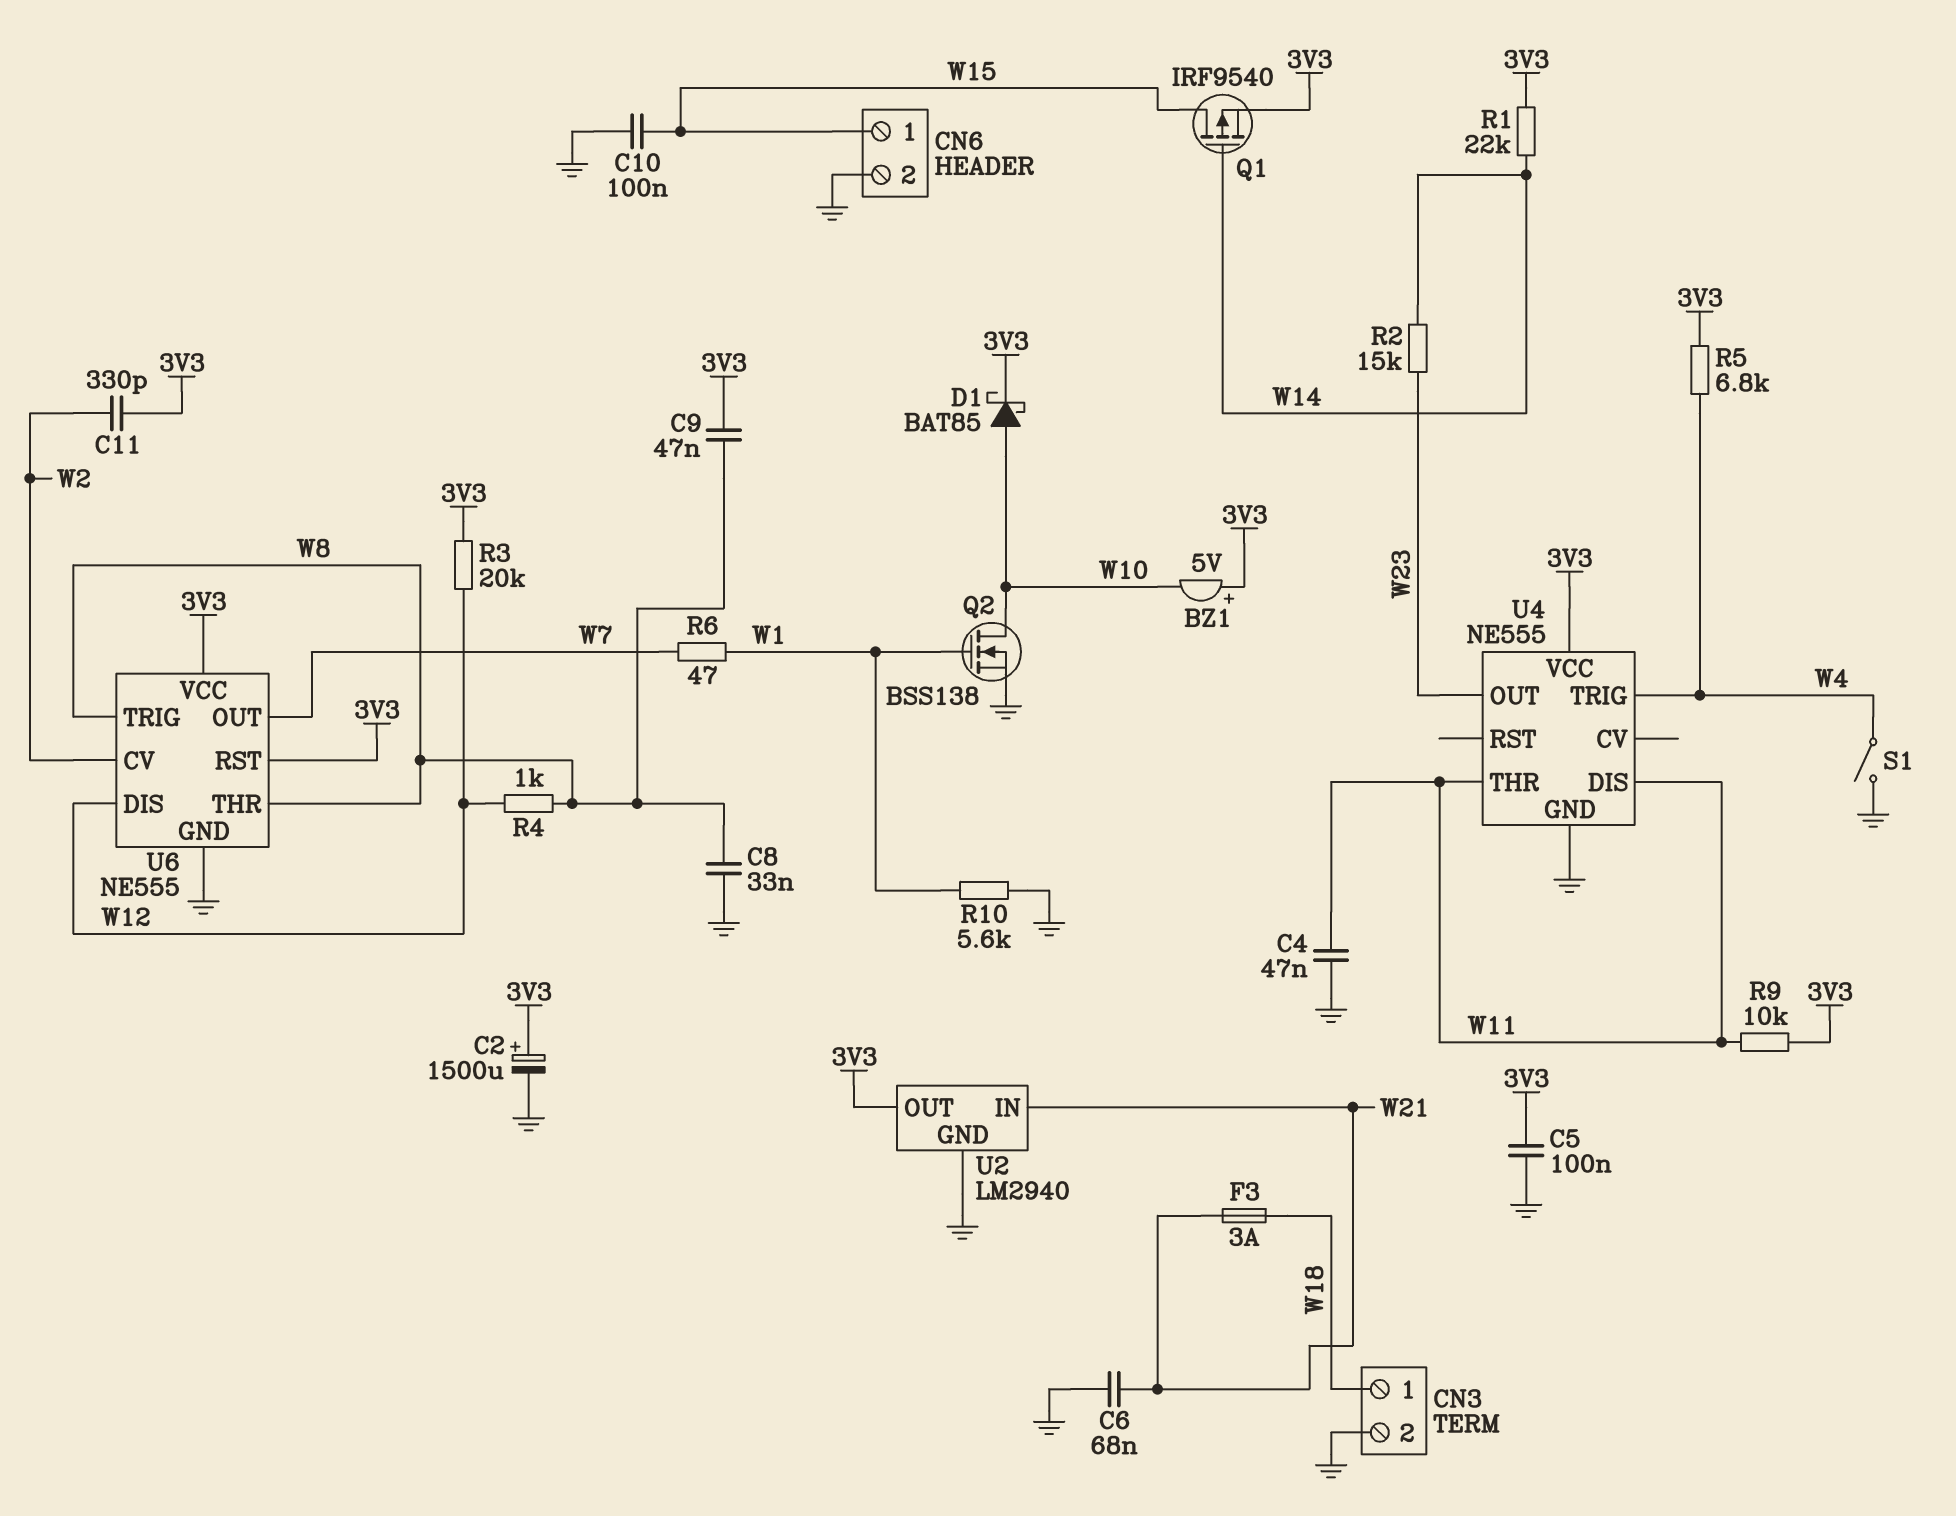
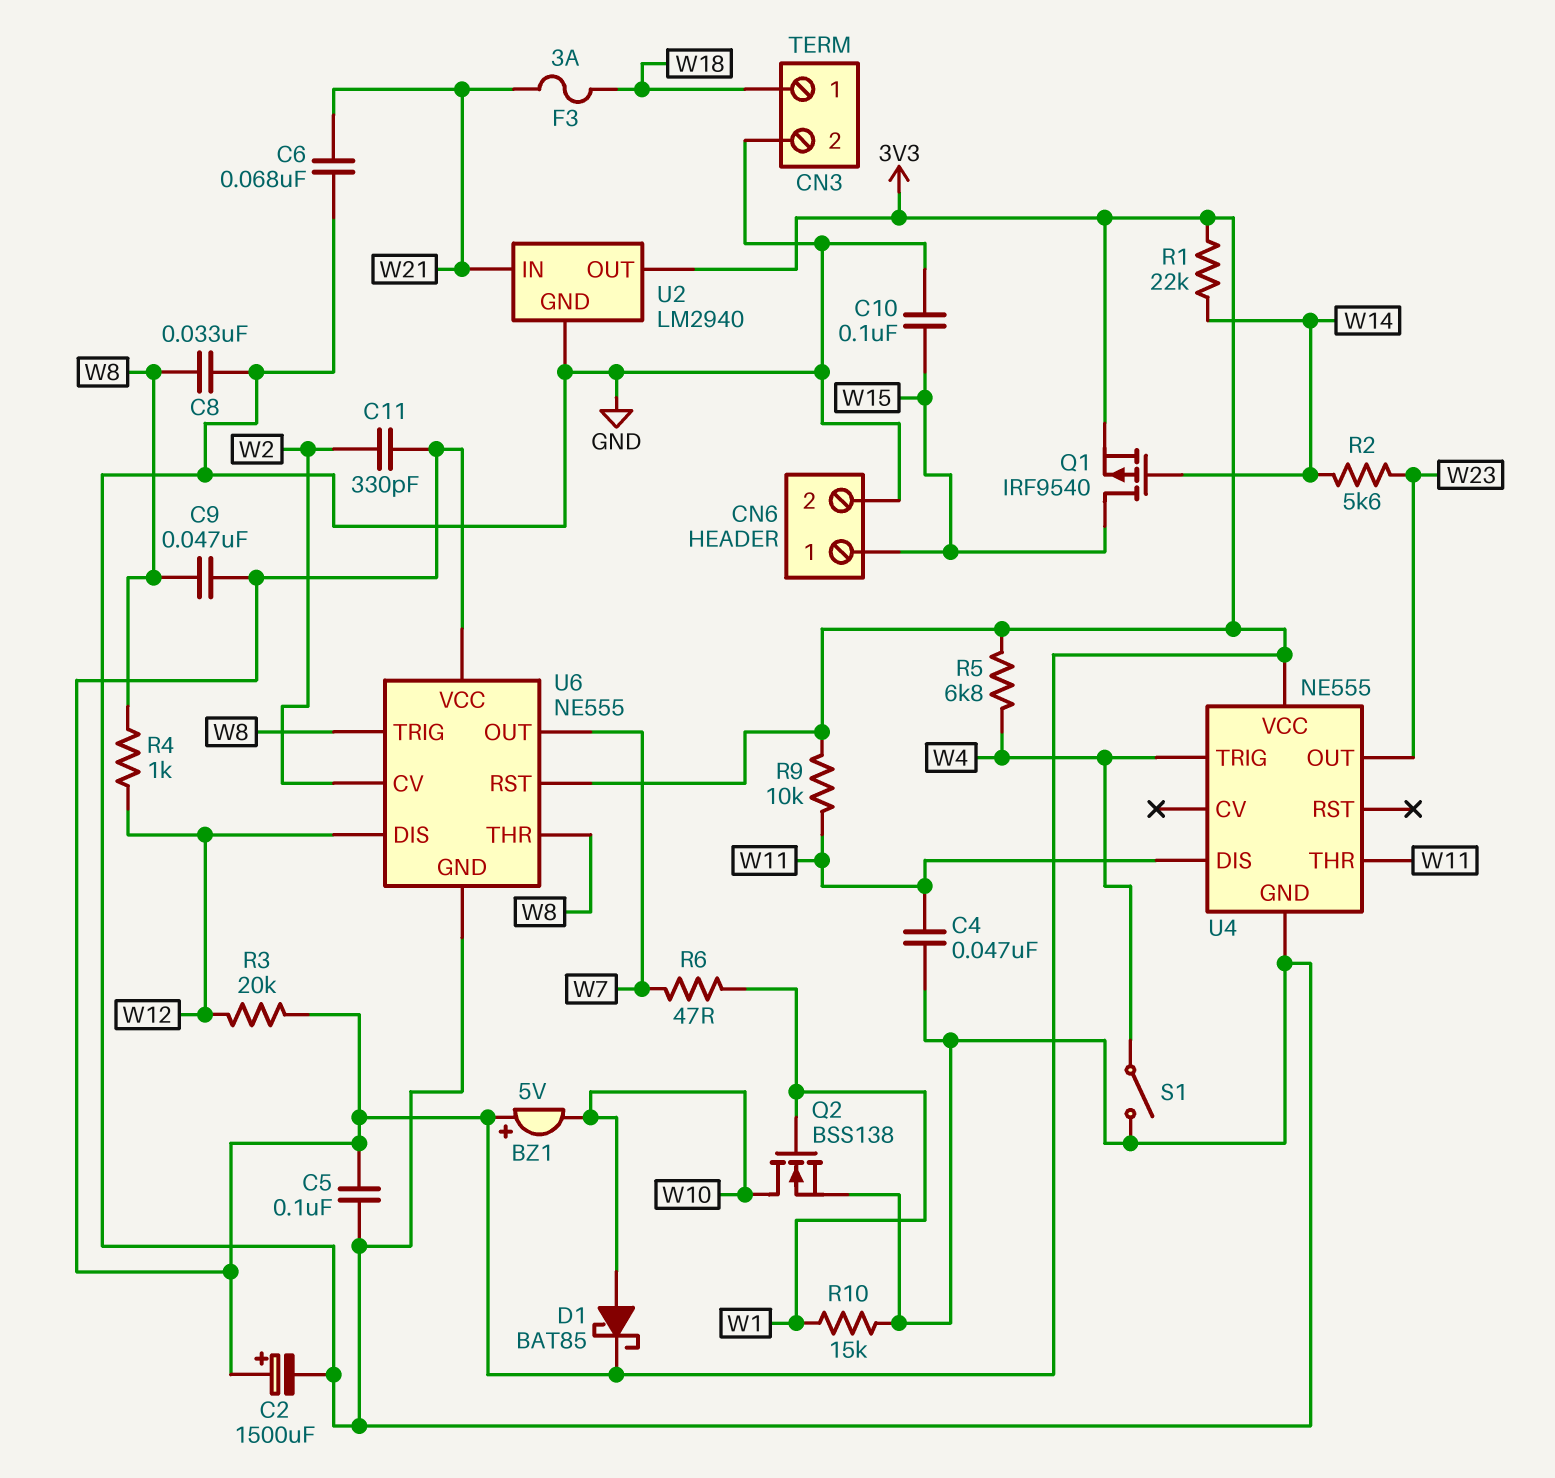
R2: 15k (W14, W23) -> 5.6k (W14, W23)
R10: 5.6k (GND, W1) -> 15k (GND, W1)

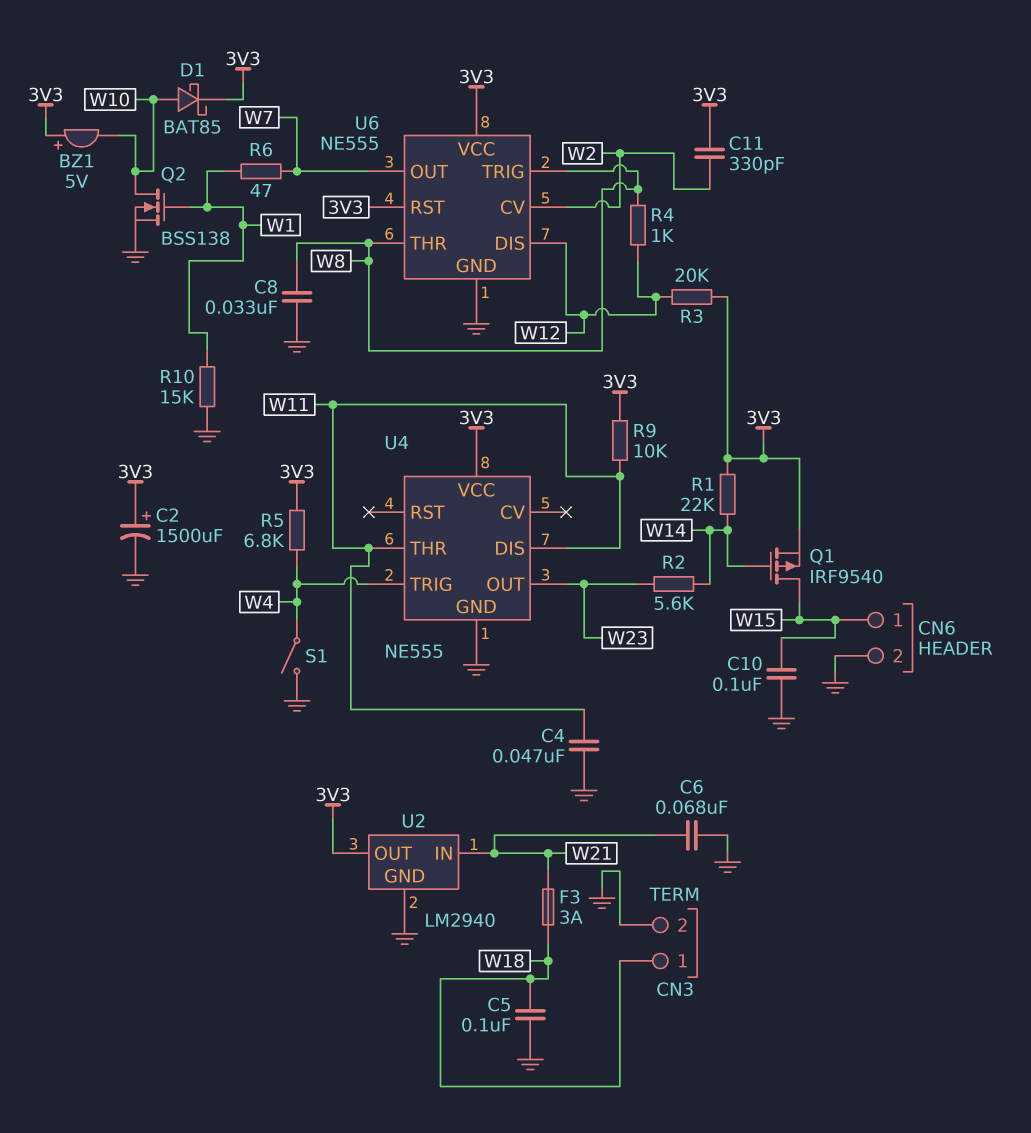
C5: 100nF (3V3, GND) -> 100nF (GND, W18)
C9: 47nF (3V3, W8) -> none

